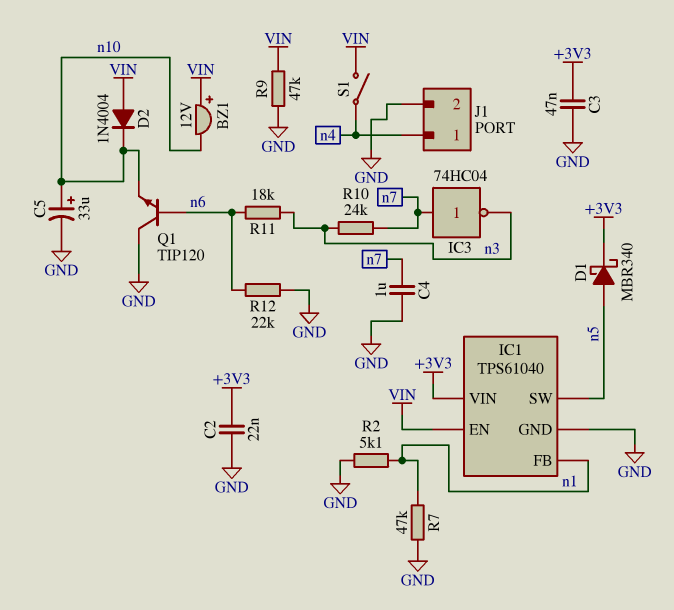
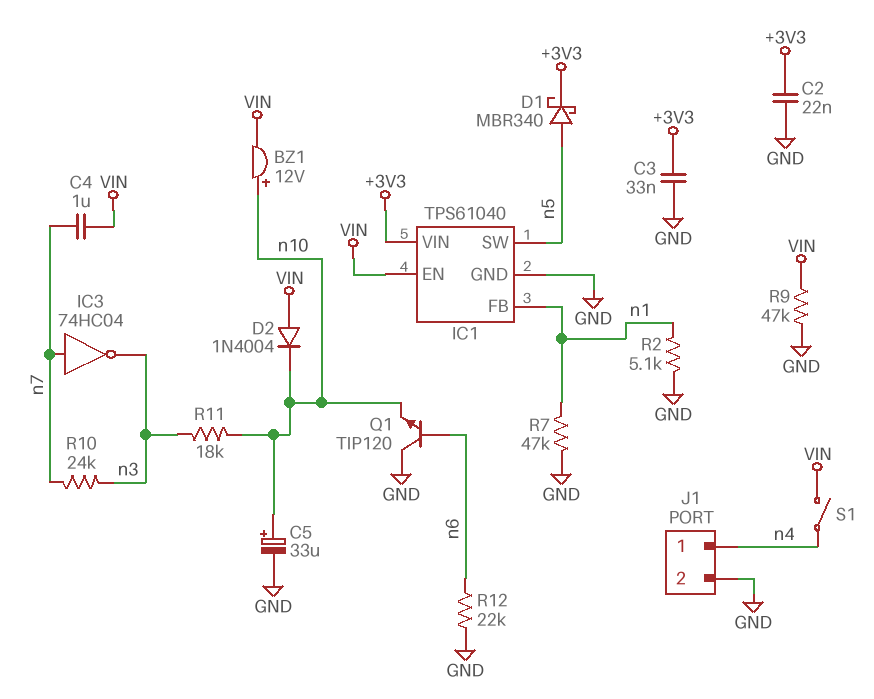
BZ1: buzzer 12V (plus VIN, minus n10) -> buzzer 12V (plus n10, minus VIN)
C3: 47nF (+3V3, GND) -> 33nF (+3V3, GND)
C4: 1uF (GND, n7) -> 1uF (VIN, n7)
R11: 18k (n3, n6) -> 18k (n3, n10)

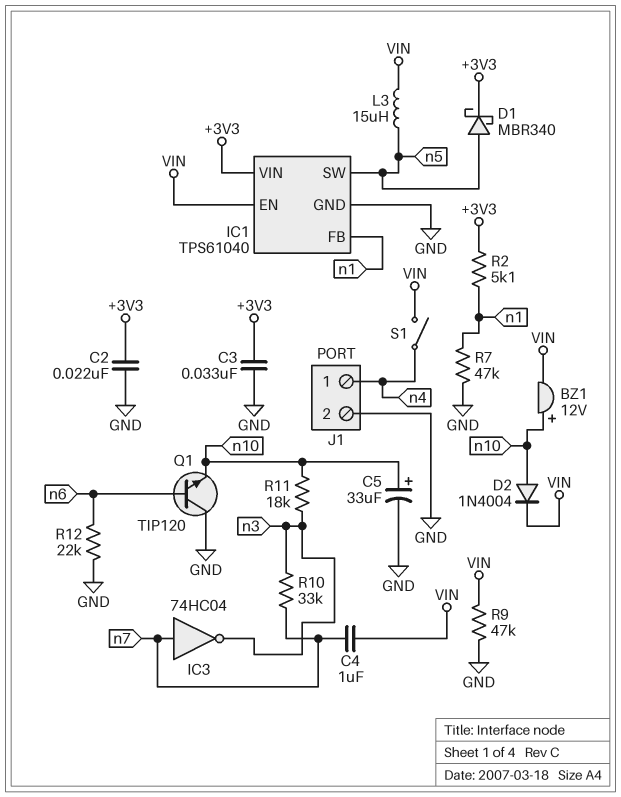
D2: diode 1N4004 (A VIN, K n10) -> diode 1N4004 (A n10, K VIN)
L3: none -> 15uH (VIN, n5)
R2: 5.1k (GND, n1) -> 5.1k (+3V3, n1)
R10: 24k (n3, n7) -> 33k (n3, n7)

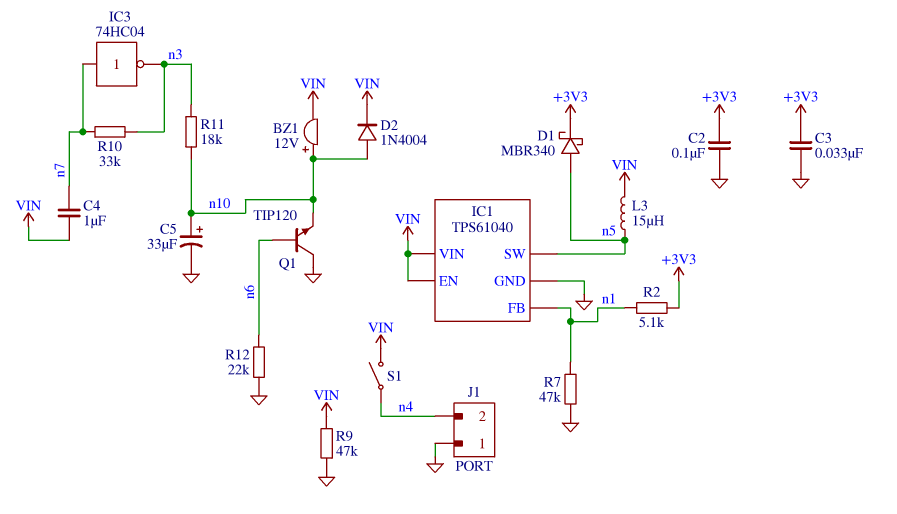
C2: 22nF (+3V3, GND) -> 100nF (+3V3, GND)
IC1 pin VIN: +3V3 -> VIN
J1 pin 1: n4 -> GND
J1 pin 2: GND -> n4

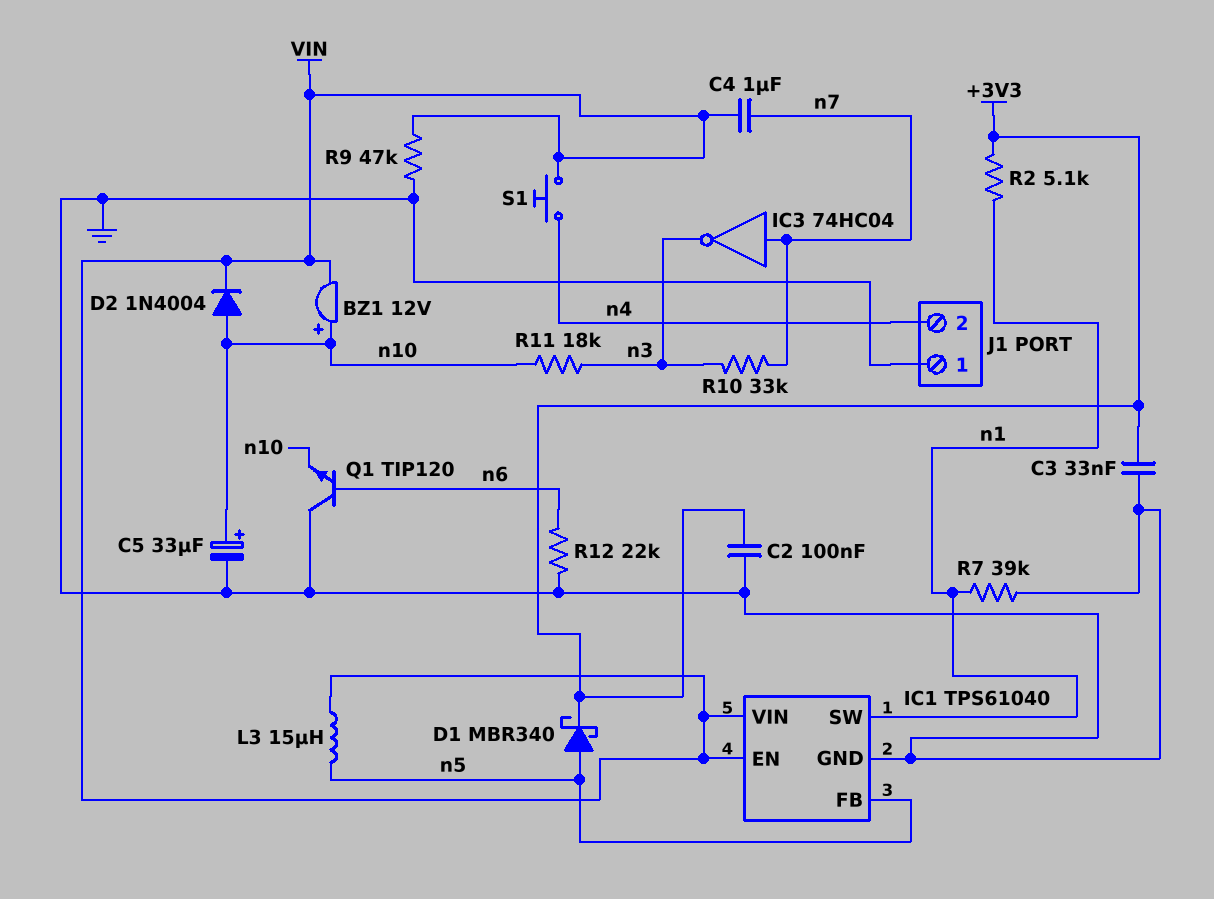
IC1 pin FB: n1 -> n5
IC1 pin SW: n5 -> n1
R7: 47k (GND, n1) -> 39k (GND, n1)
S1: switch (VIN, n4) -> button (VIN, n4)

